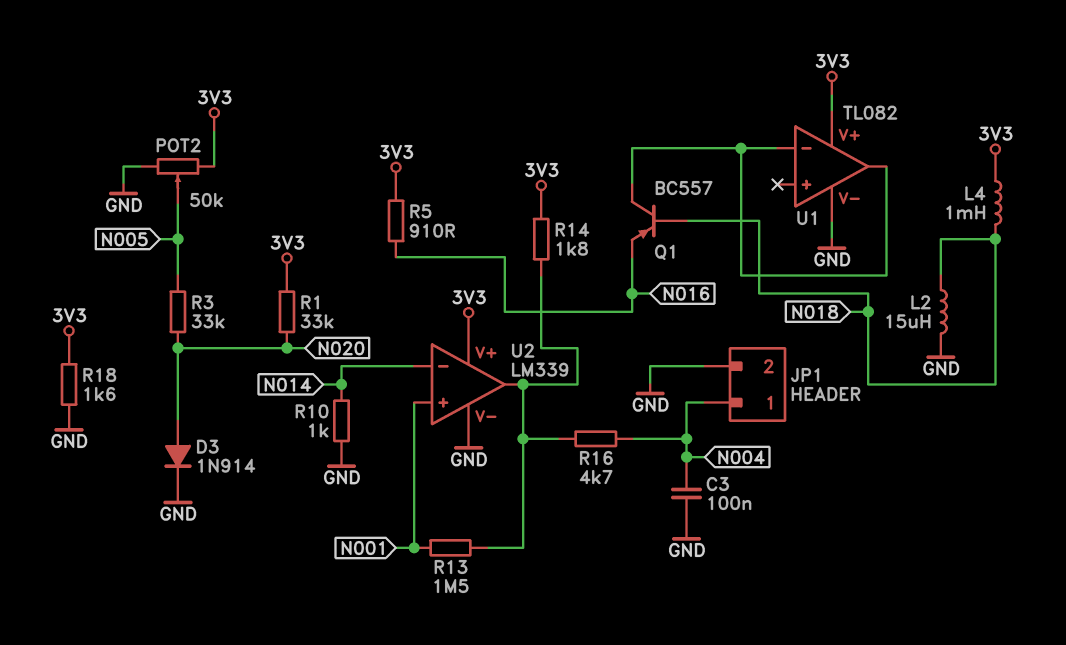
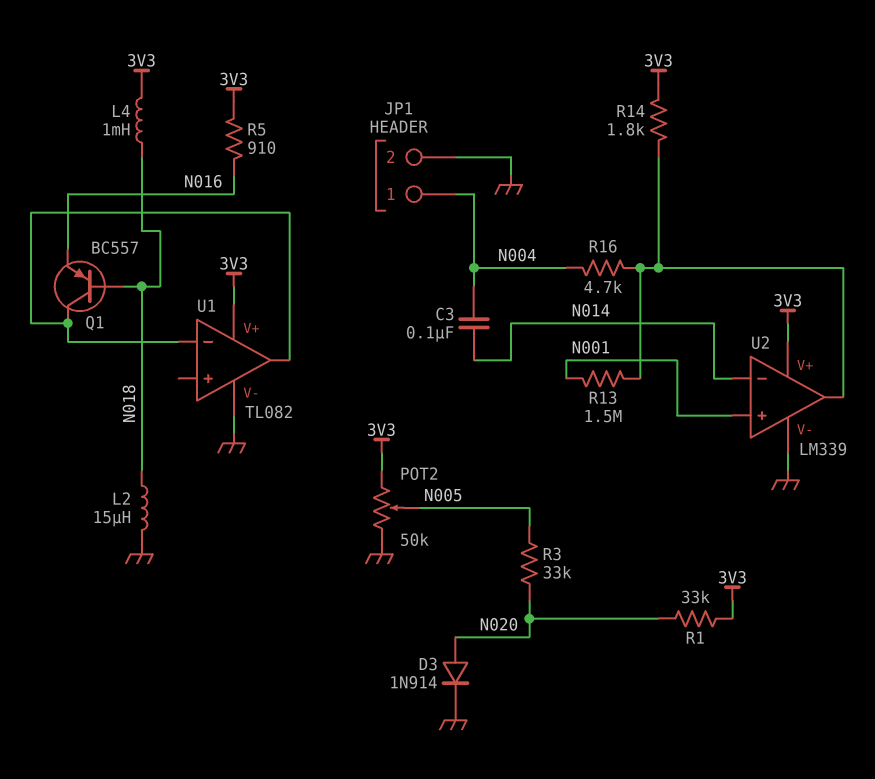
C3: 100nF (GND, N004) -> 100nF (N004, N014)
R10: 1k (GND, N014) -> none
R18: 1.6k (3V3, GND) -> none

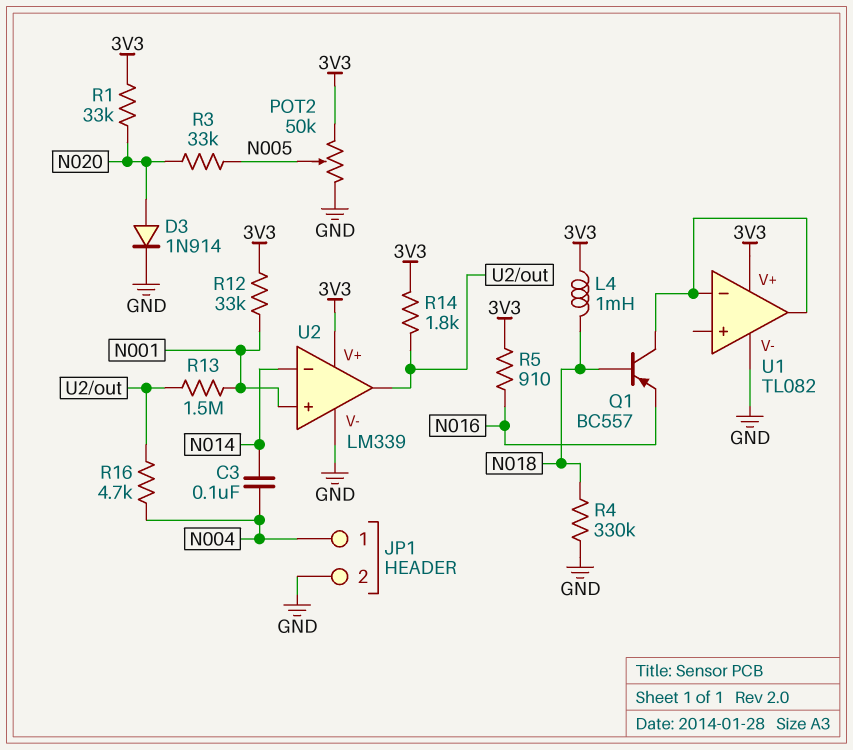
L2: 15uH (GND, N018) -> none
R4: none -> 330k (GND, N018)
R12: none -> 33k (3V3, N001)

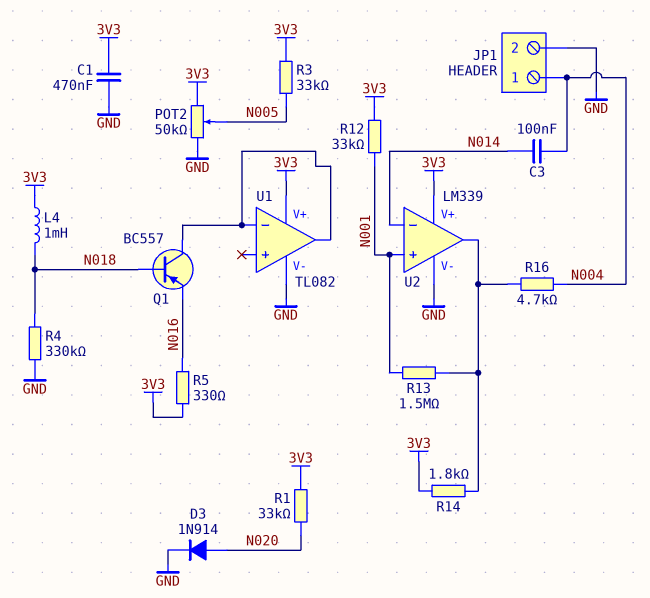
C1: none -> 470nF (3V3, GND)
R3: 33k (N005, N020) -> 33k (3V3, N005)
R5: 910 (3V3, N016) -> 330 (3V3, N016)

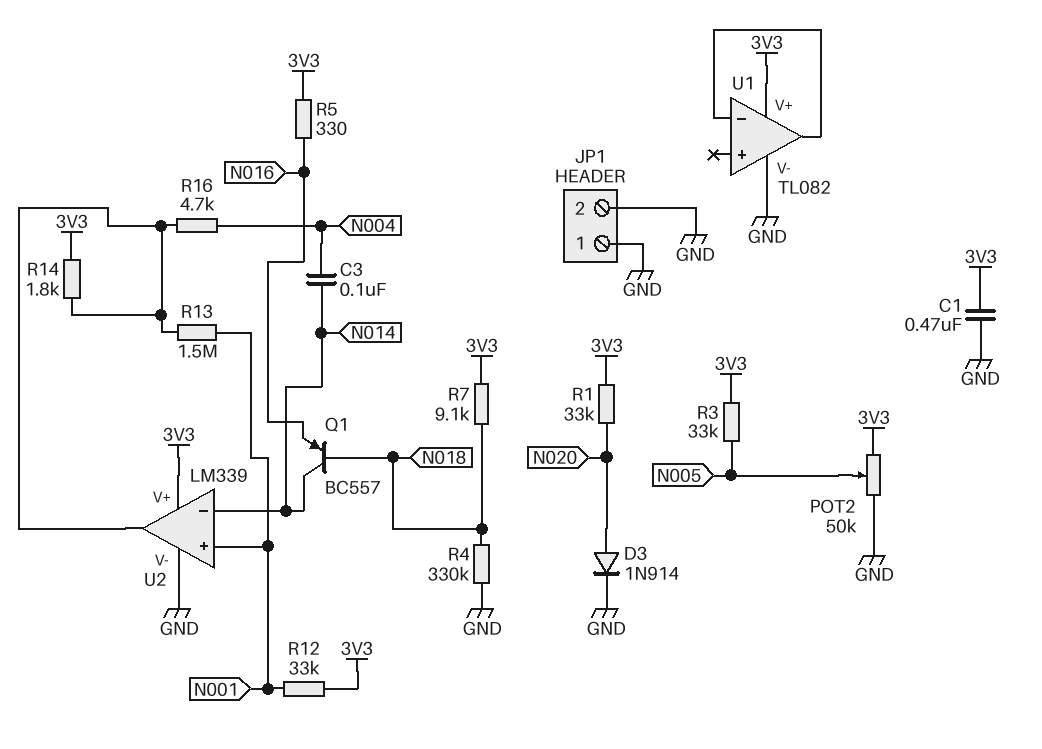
JP1 pin 1: N004 -> GND
L4: 1mH (3V3, N018) -> none
Q1: PNP BC557 (B N018, C U1/in-, E N016) -> PNP BC557 (B N018, C N014, E N016)
R7: none -> 9.1k (3V3, N018)

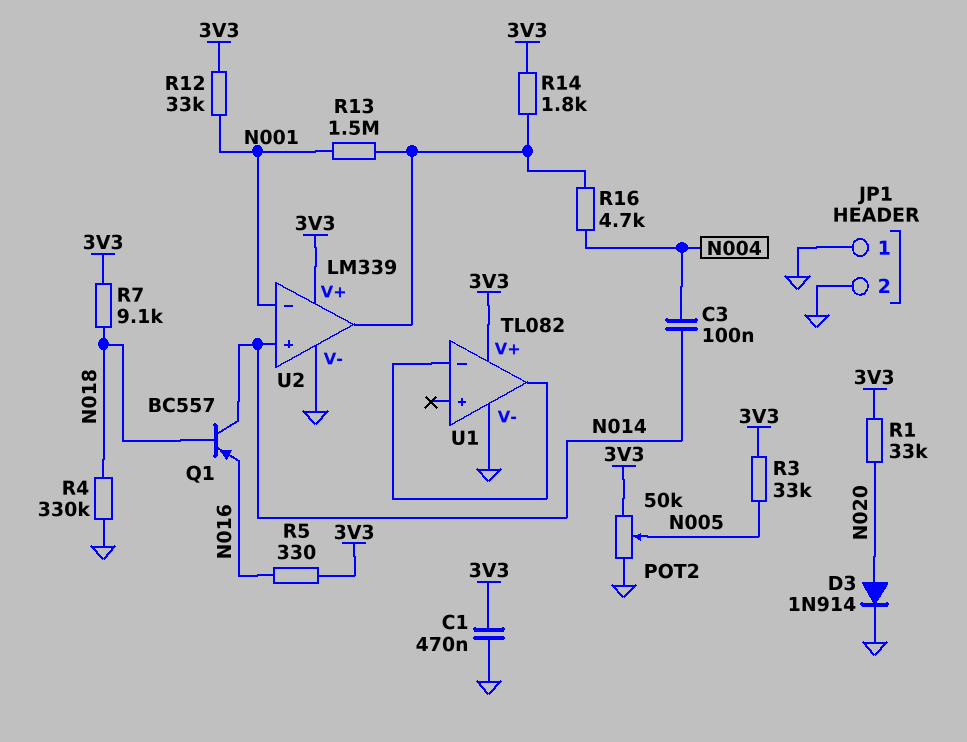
U2 pin in+: N001 -> N014
U2 pin in-: N014 -> N001

